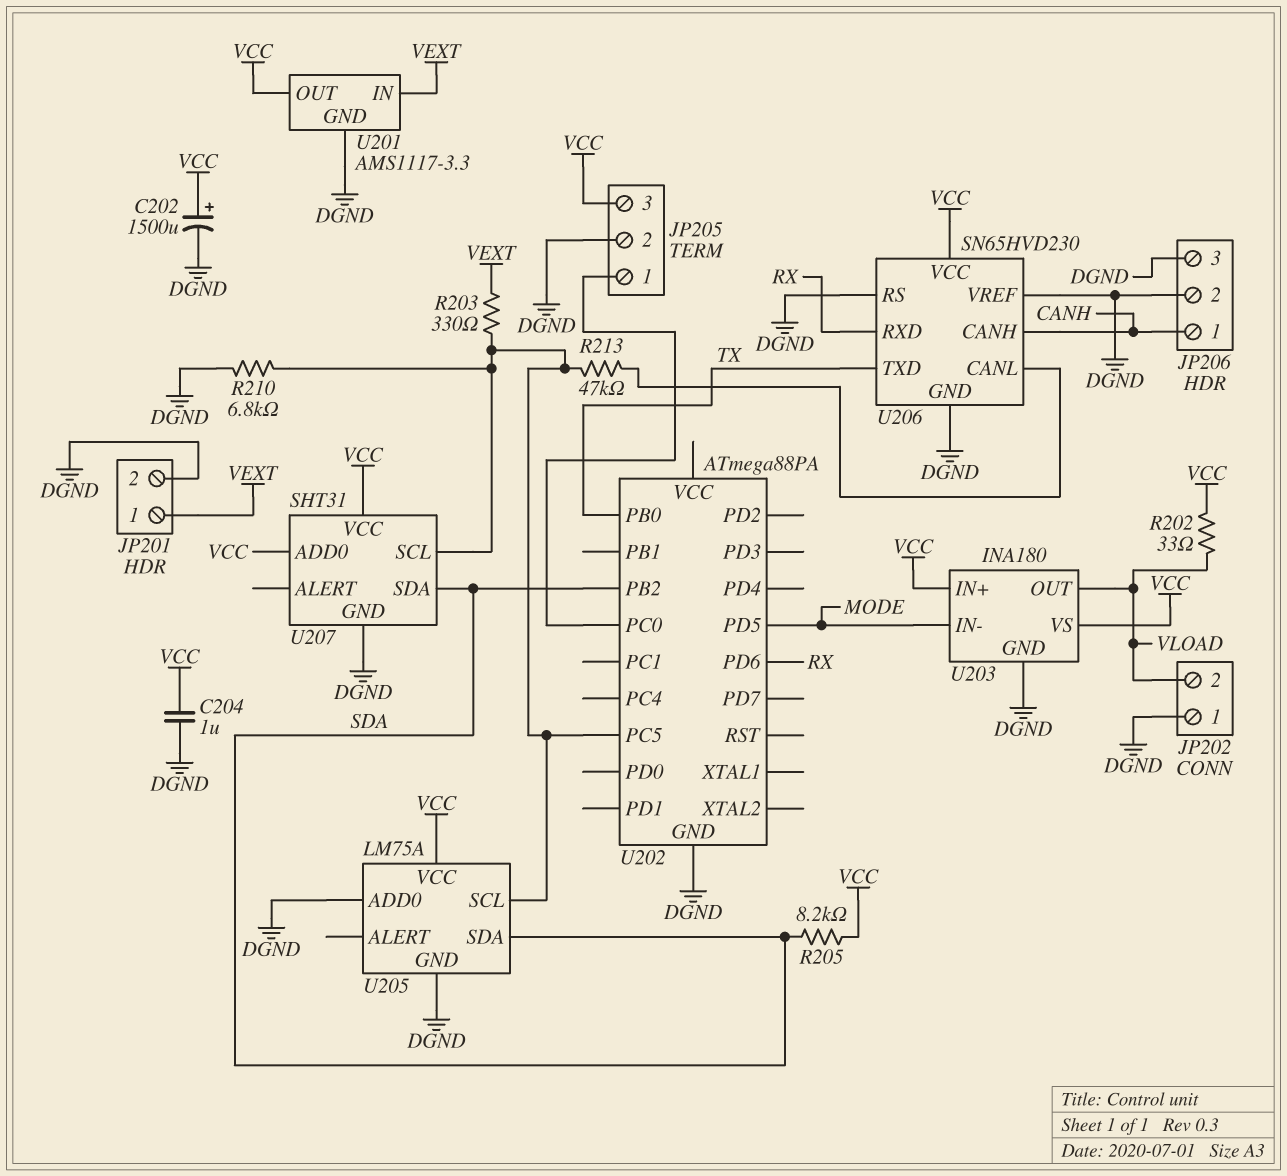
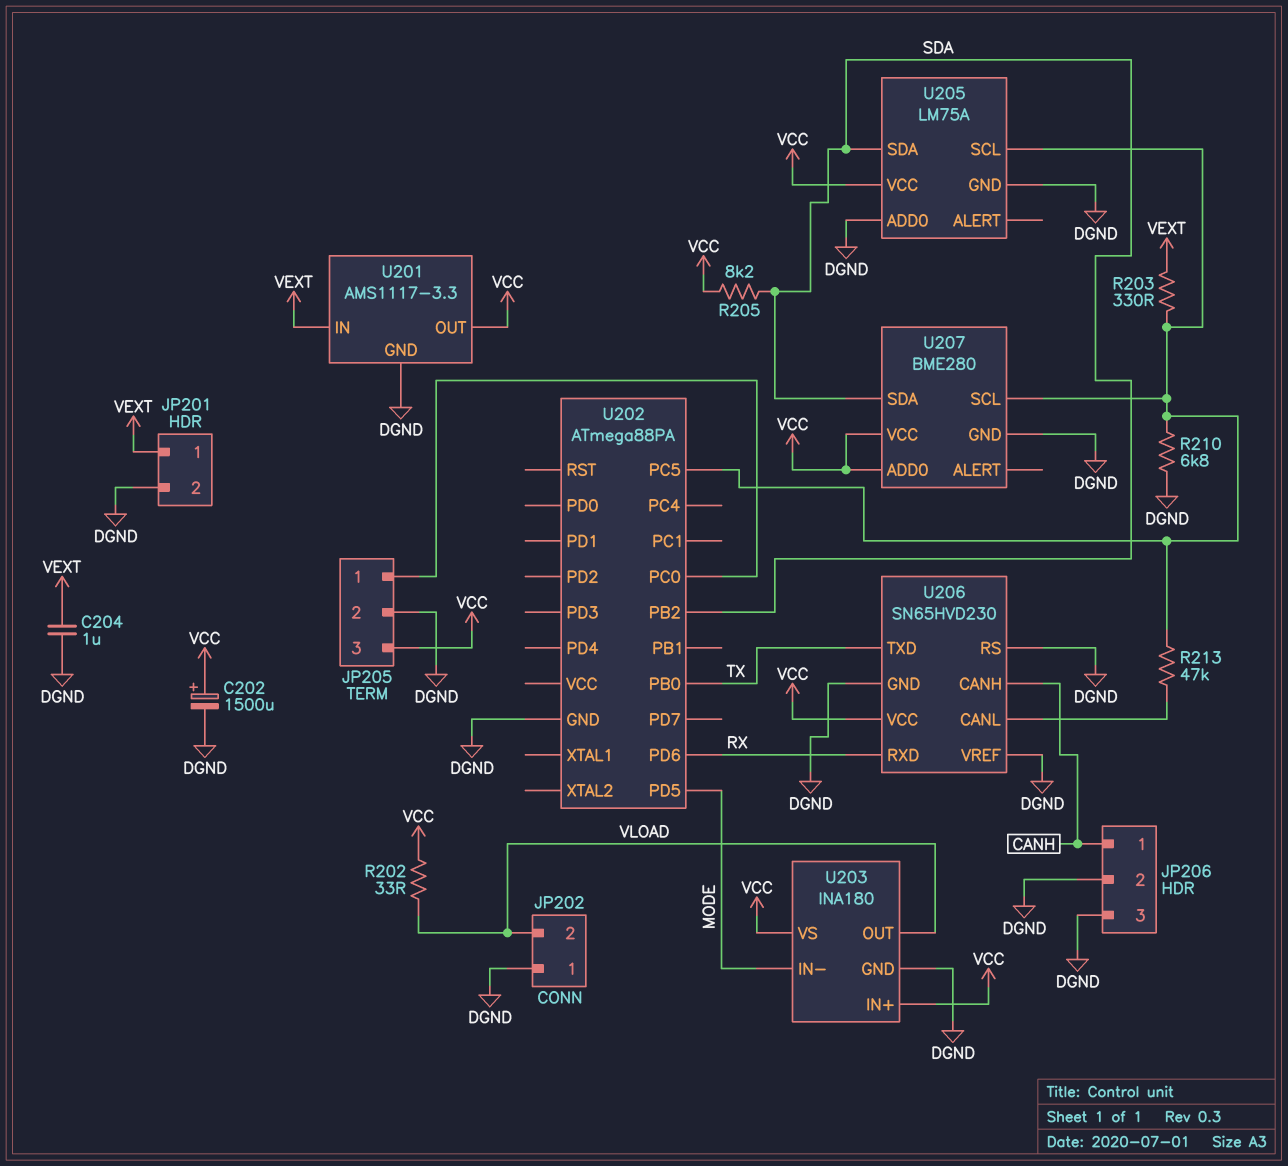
C204: 1uF (DGND, VCC) -> 1uF (DGND, VEXT)
U207: SHT31 -> BME280

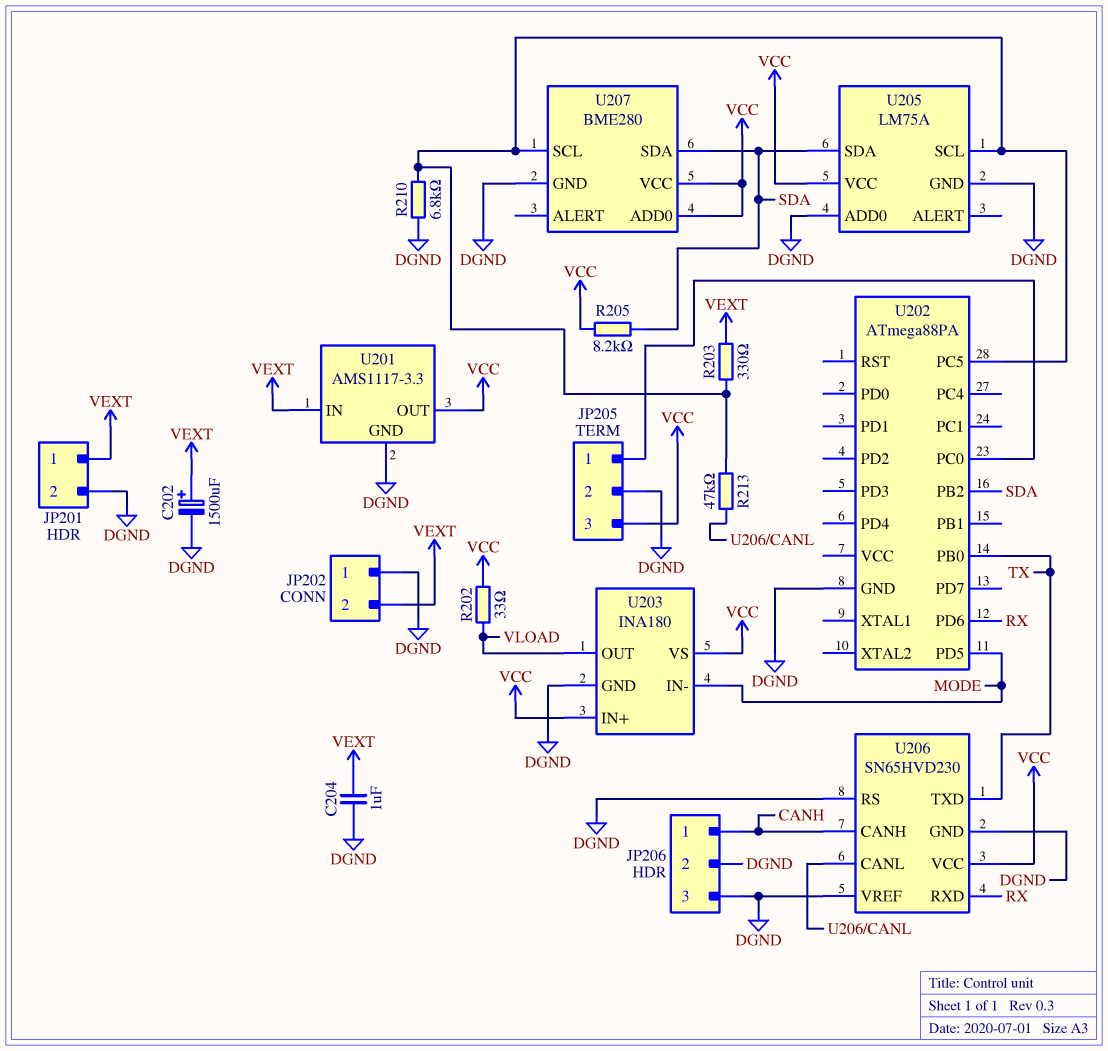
C202: 1500uF (plus VCC, minus DGND) -> 1500uF (plus VEXT, minus DGND)
JP202 pin 2: VLOAD -> VEXT

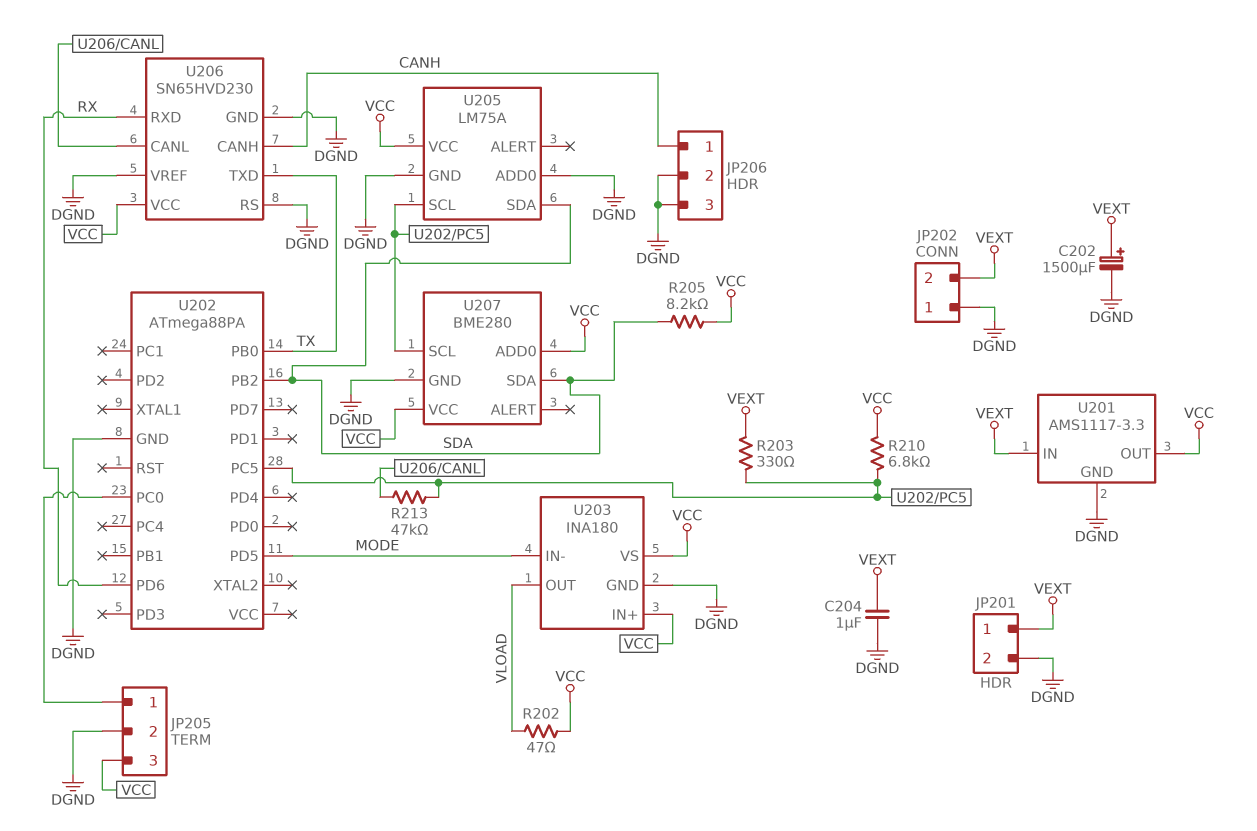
R202: 33 (VCC, VLOAD) -> 47 (VCC, VLOAD)
R210: 6.8k (DGND, U202/PC5) -> 6.8k (U202/PC5, VCC)

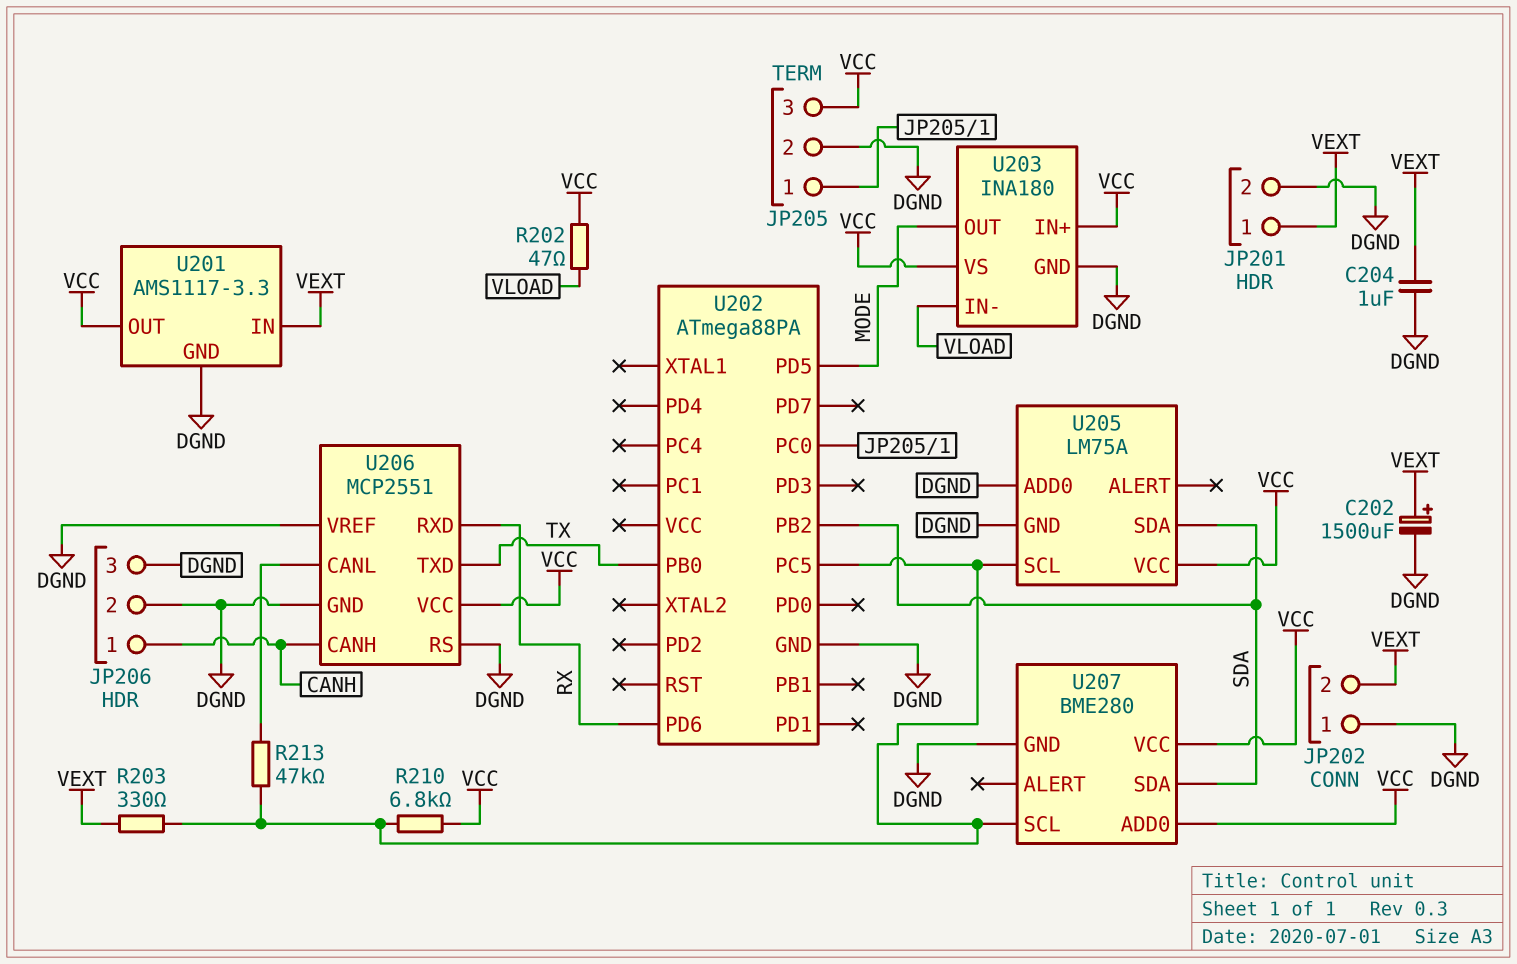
R205: 8.2k (SDA, VCC) -> none
U203 pin IN-: MODE -> VLOAD
U203 pin OUT: VLOAD -> MODE
U206: SN65HVD230 -> MCP2551

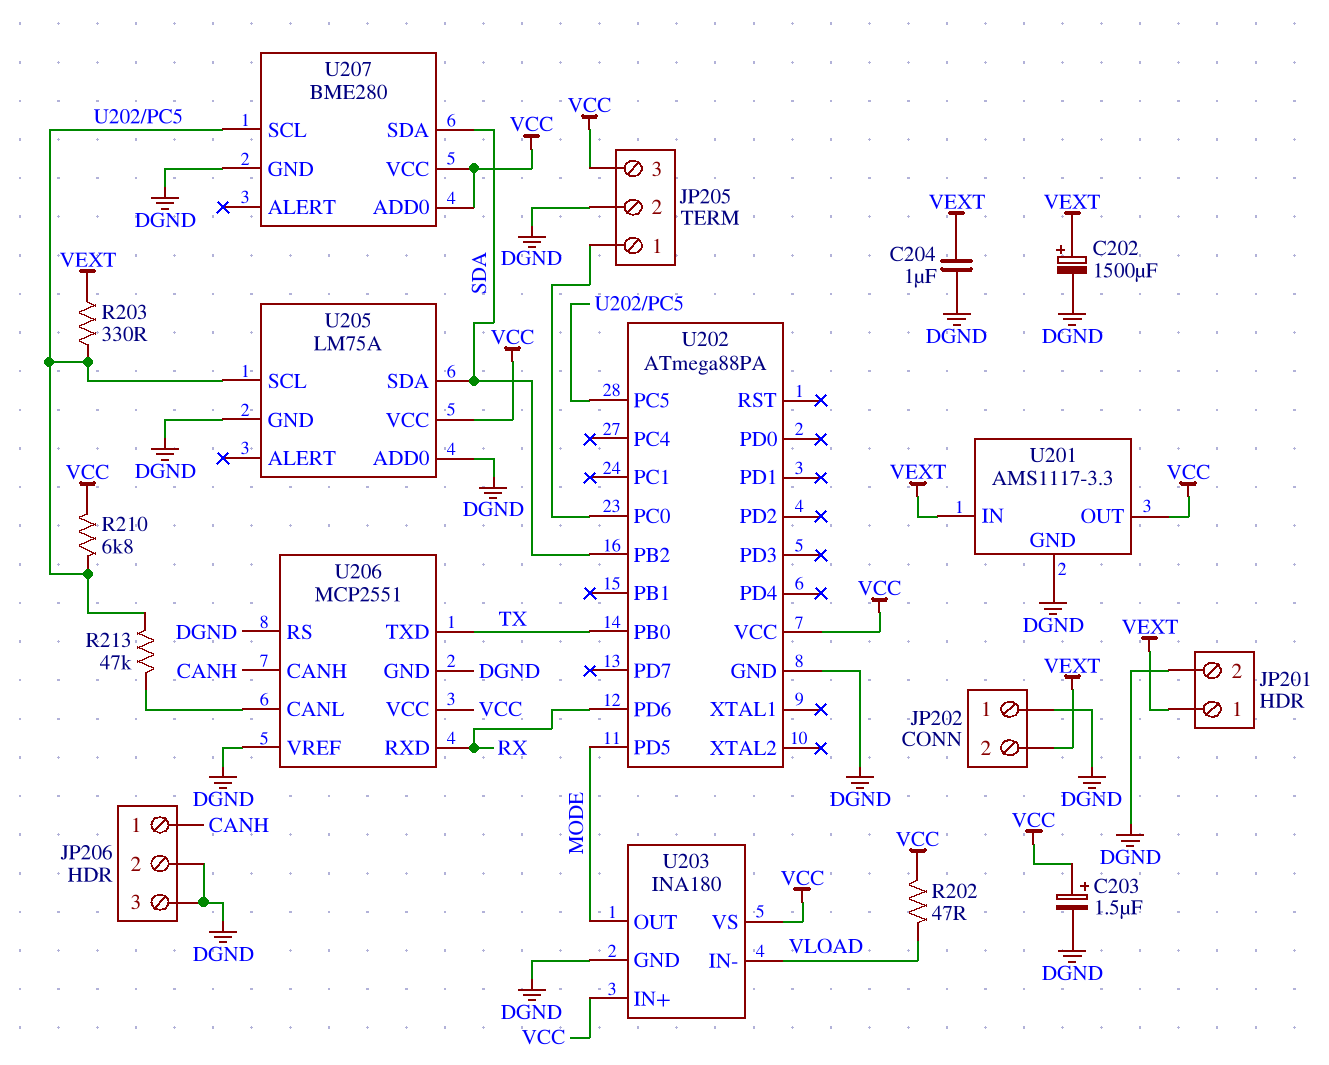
C203: none -> 1.5uF (plus VCC, minus DGND)
U202 pin VCC: none -> VCC

